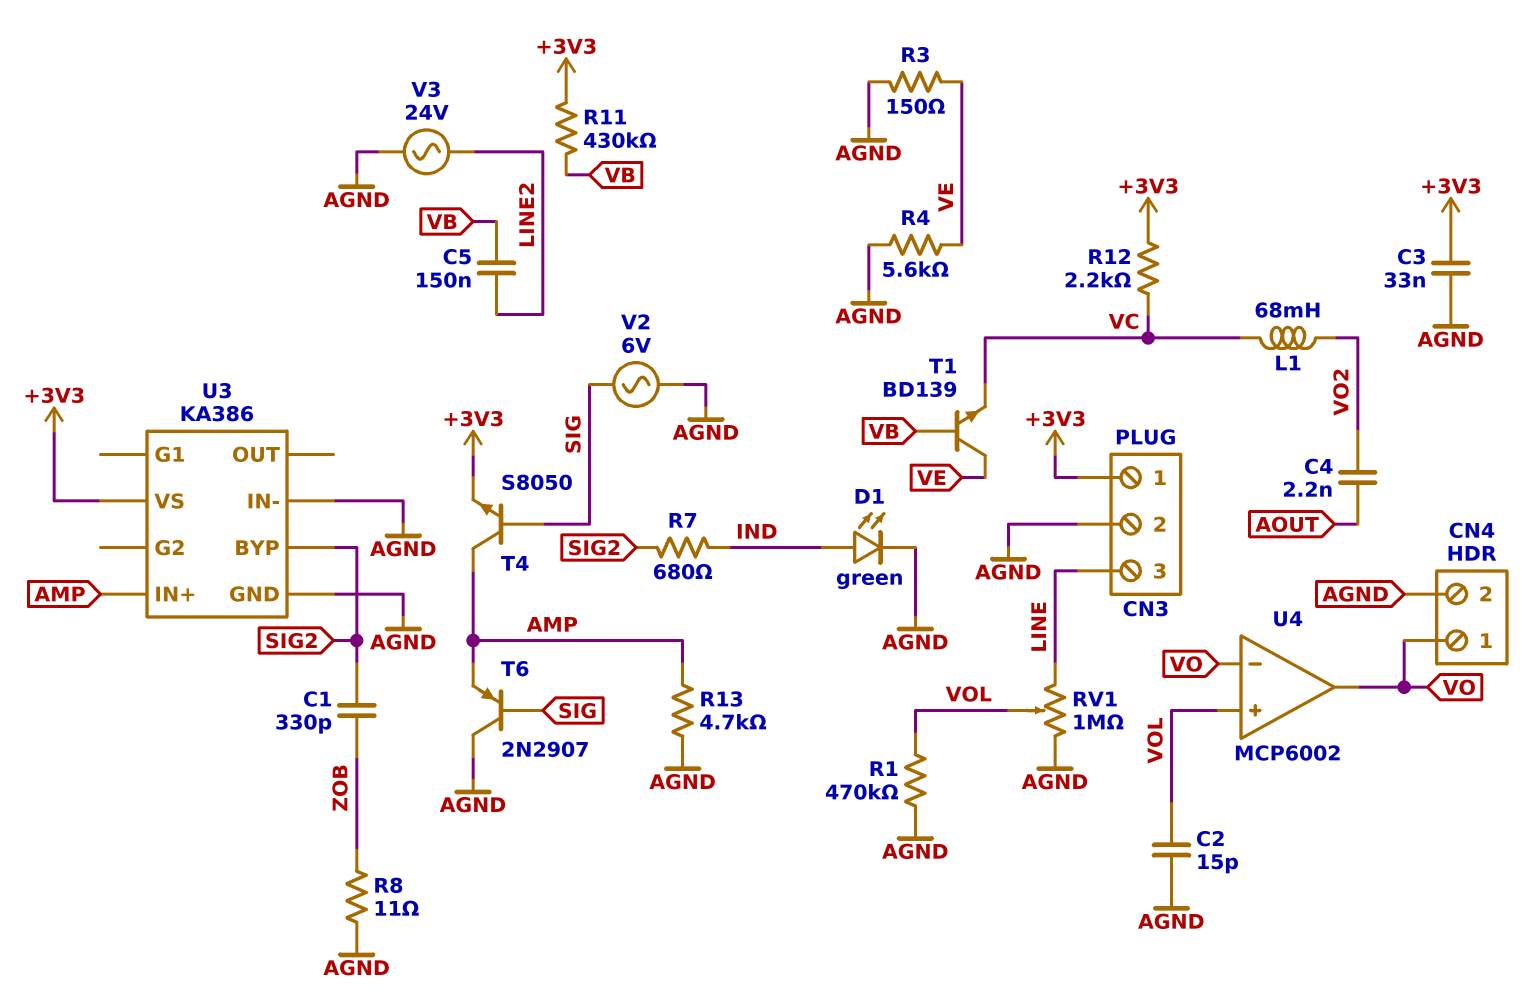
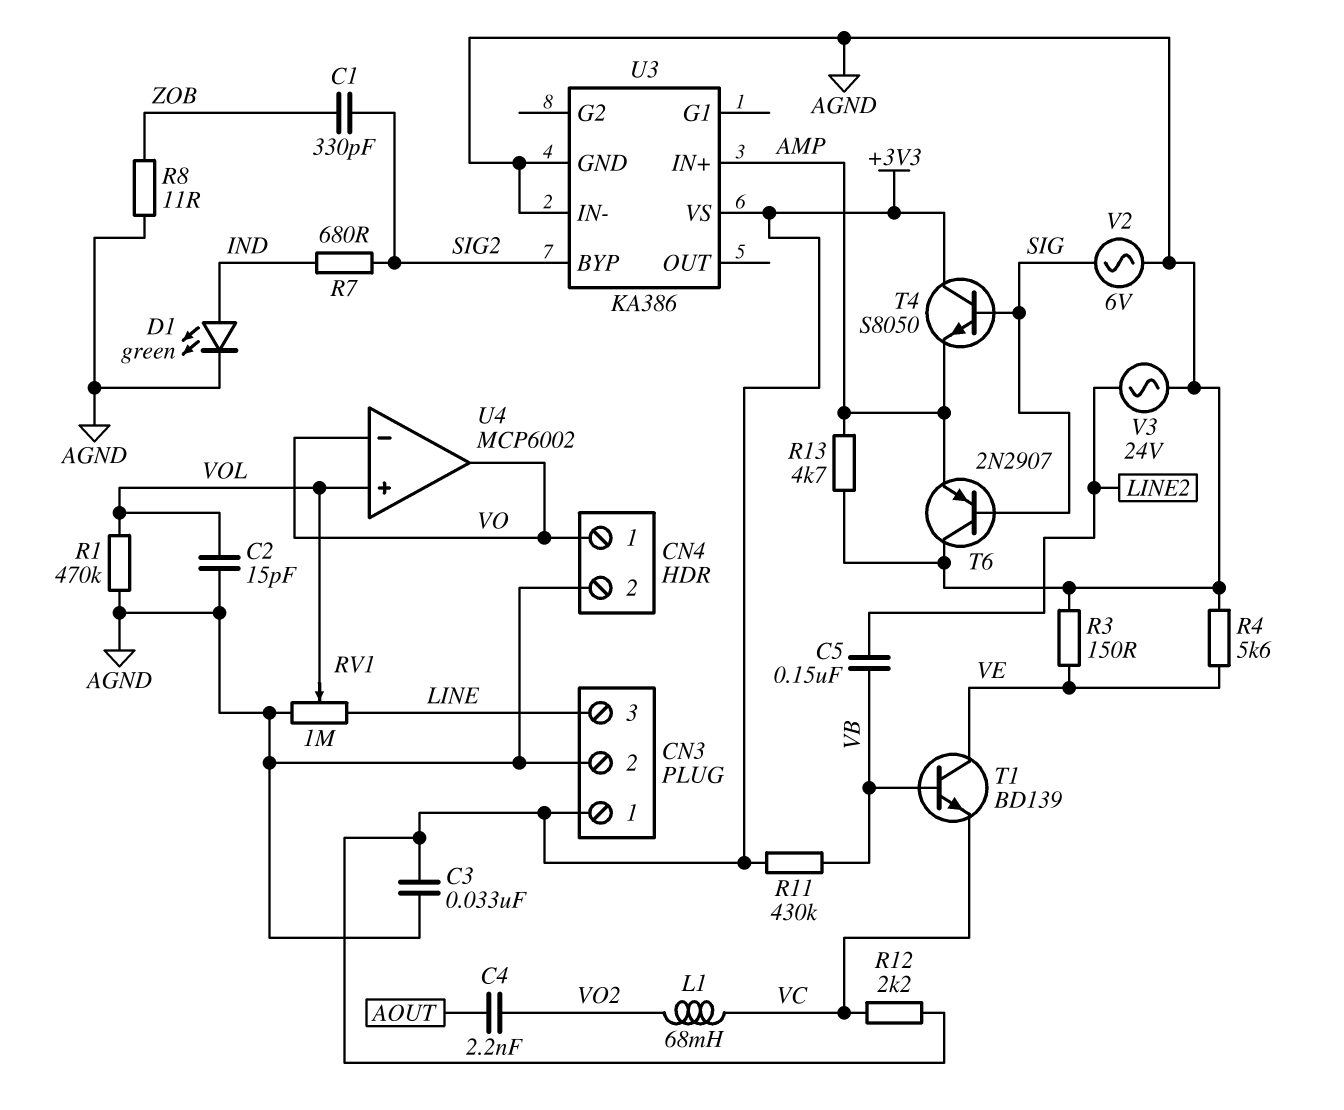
T4: NPN S8050 (B SIG, C AMP, E +3V3) -> NPN S8050 (B SIG, C +3V3, E AMP)

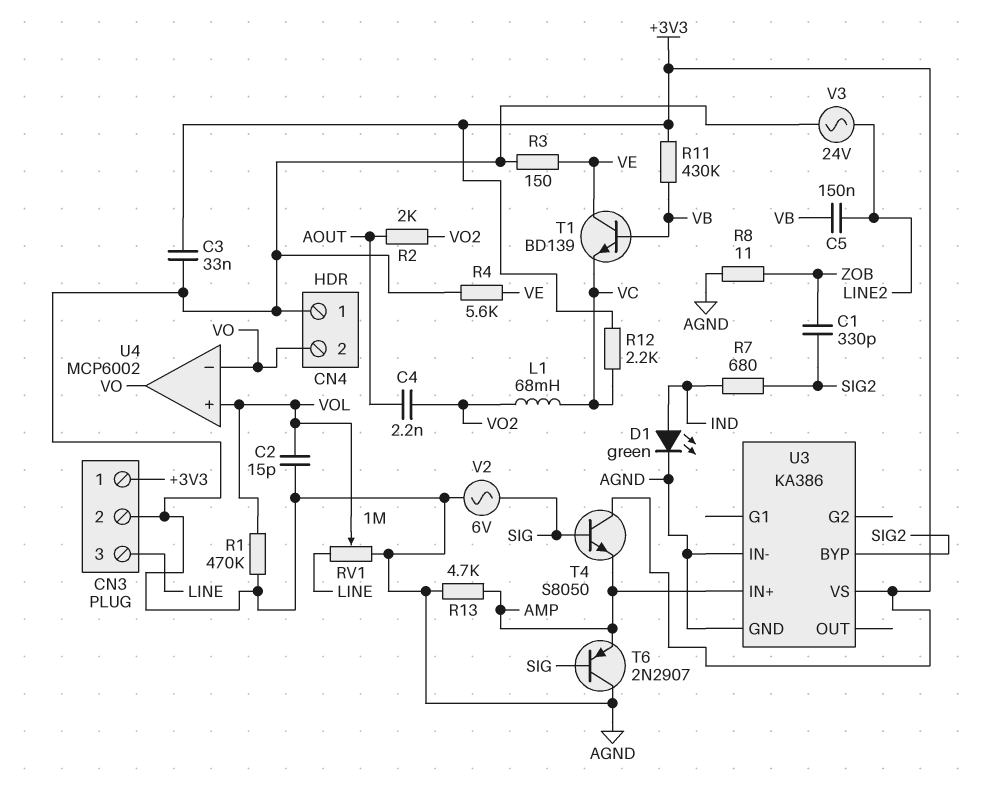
CN4 pin 1: VO -> AGND
CN4 pin 2: AGND -> VO
R2: none -> 2k (AOUT, VO2)

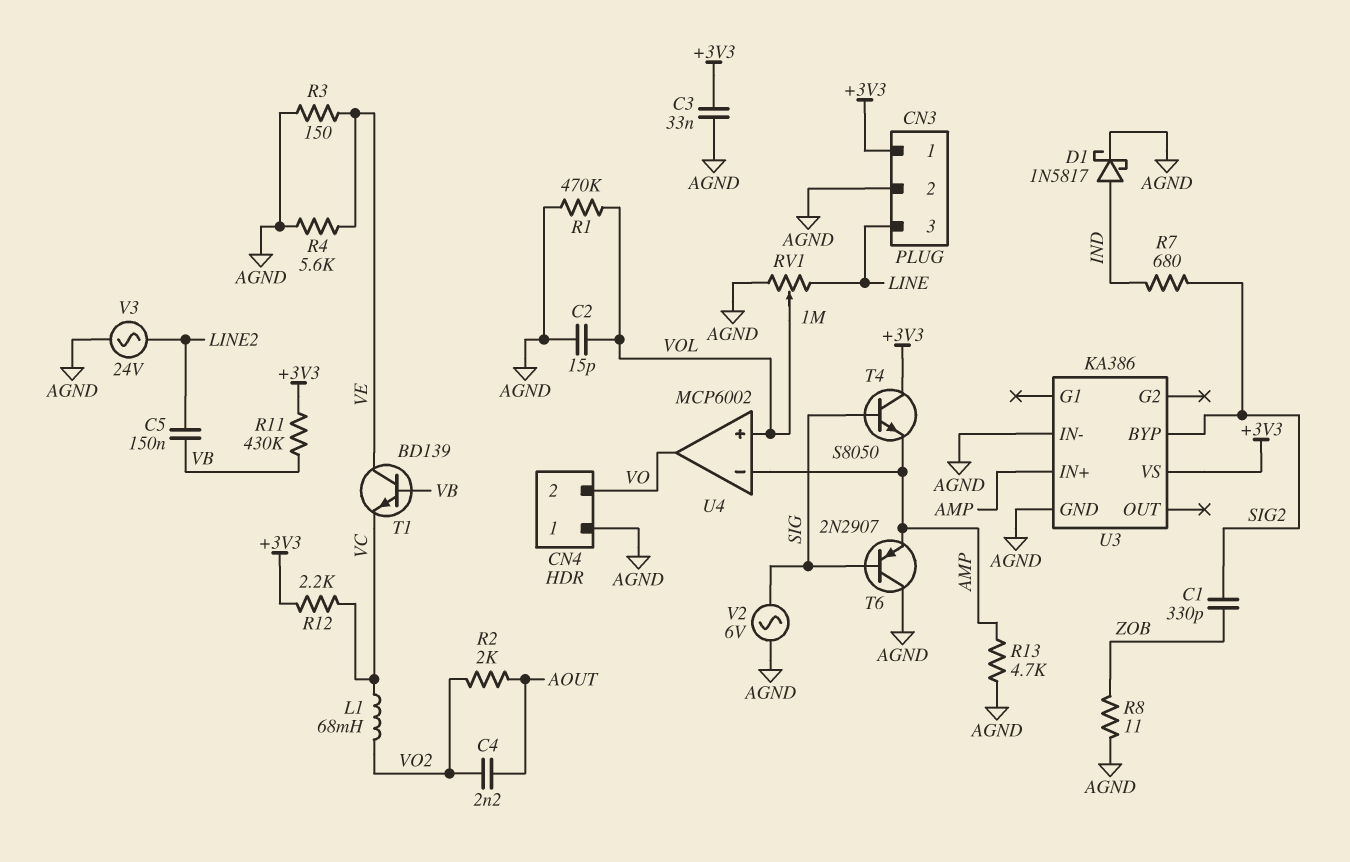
D1: LED green (A IND, K AGND) -> schottky 1N5817 (A IND, K AGND)
U4 pin in-: VO -> AMP

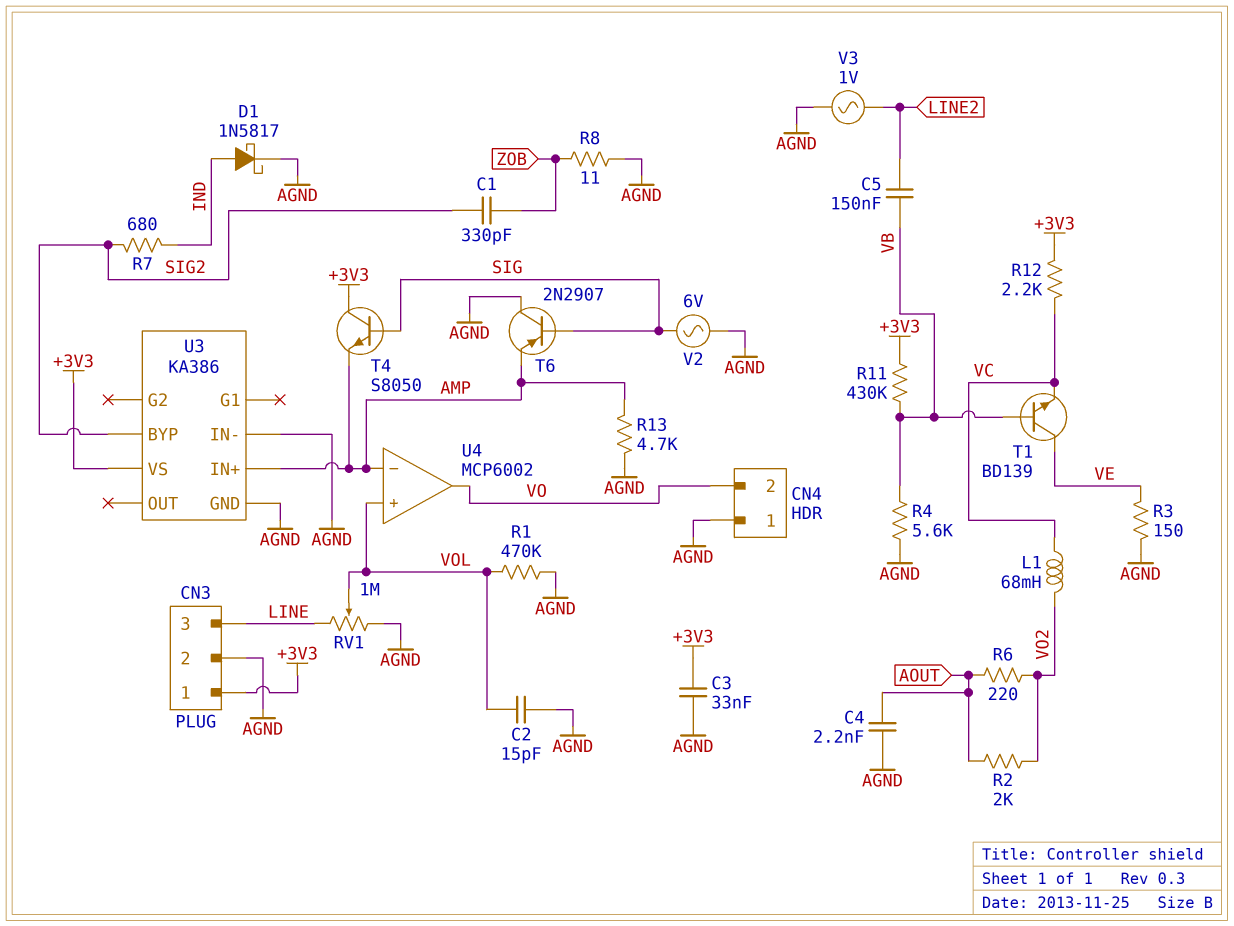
C4: 2.2nF (AOUT, VO2) -> 2.2nF (AGND, AOUT)
R4: 5.6k (AGND, VE) -> 5.6k (AGND, VB)
R6: none -> 220 (AOUT, VO2)
V3: AC 24V (AGND, LINE2) -> AC 1V (AGND, LINE2)

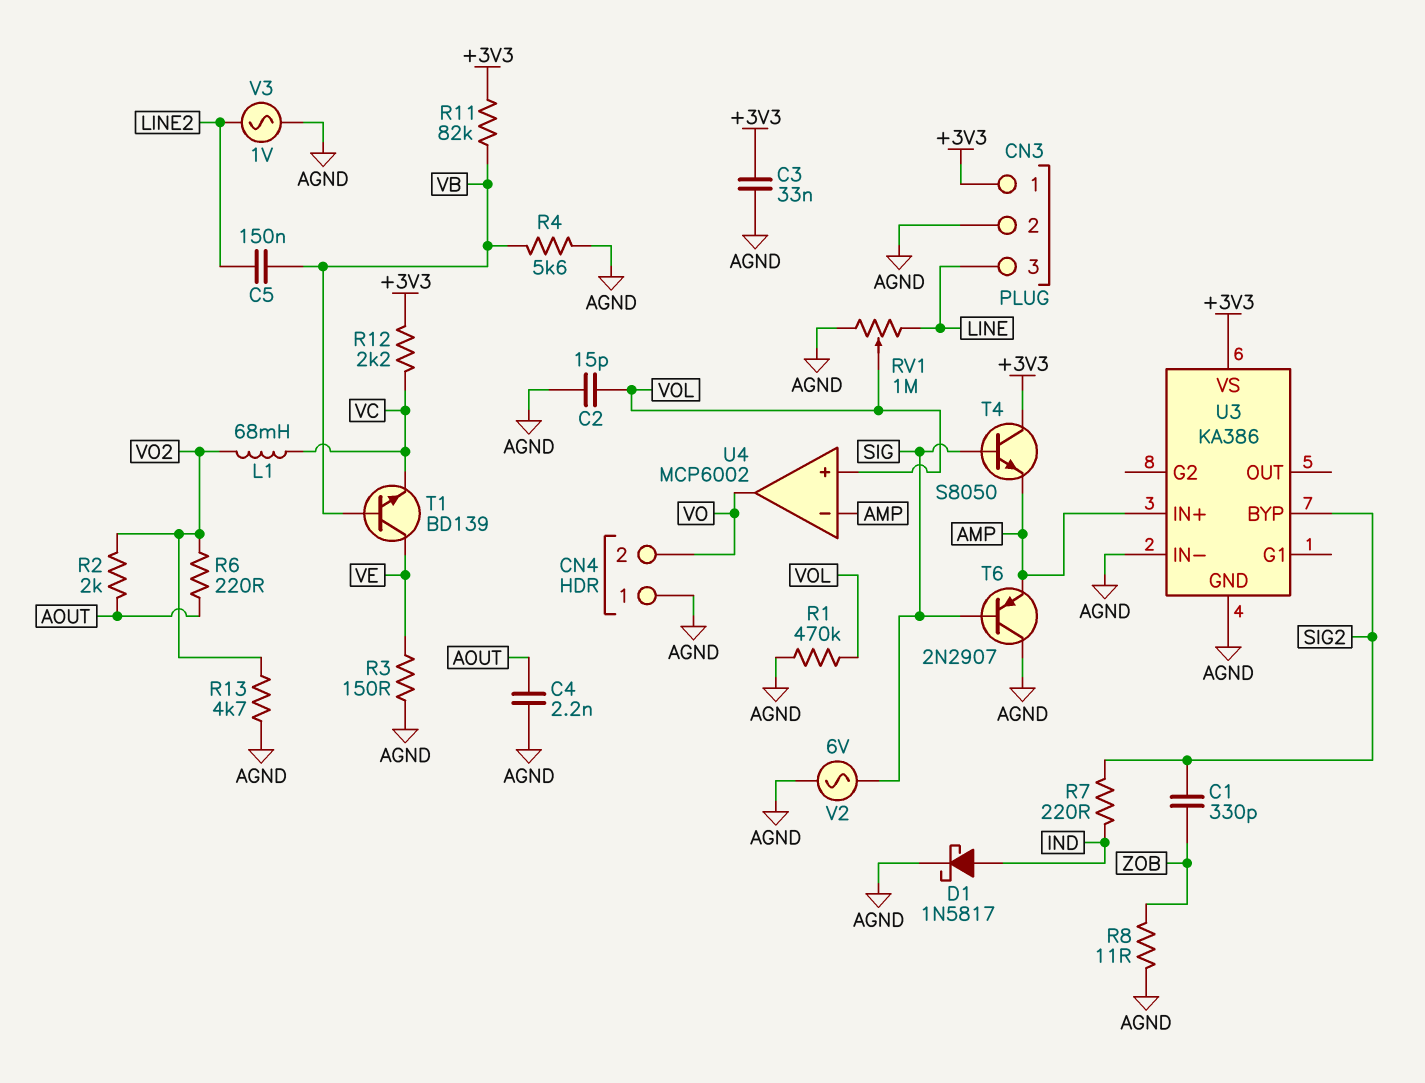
R7: 680 (IND, SIG2) -> 220 (IND, SIG2)
R11: 430k (+3V3, VB) -> 82k (+3V3, VB)
R13: 4.7k (AGND, AMP) -> 4.7k (AGND, VO2)

